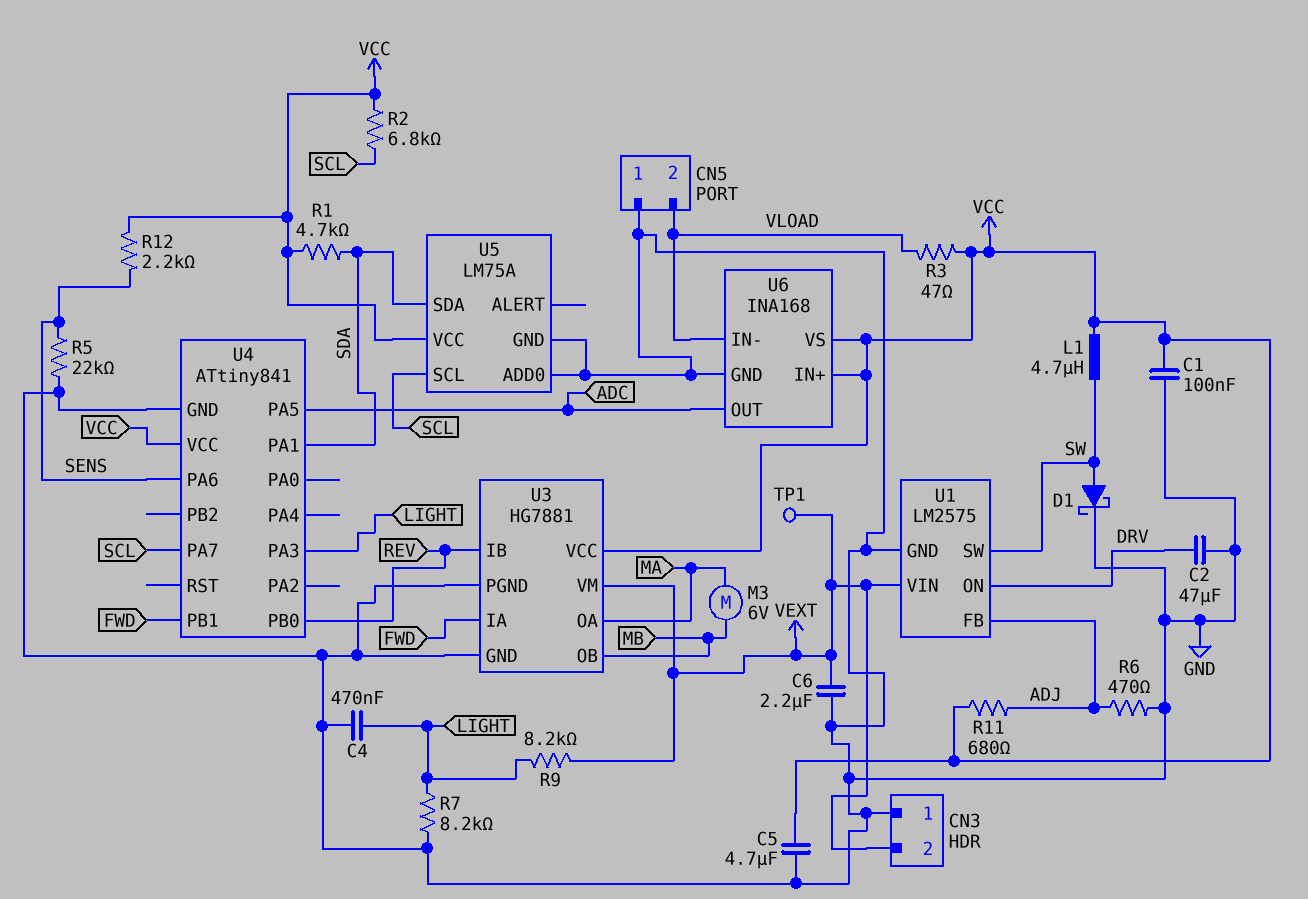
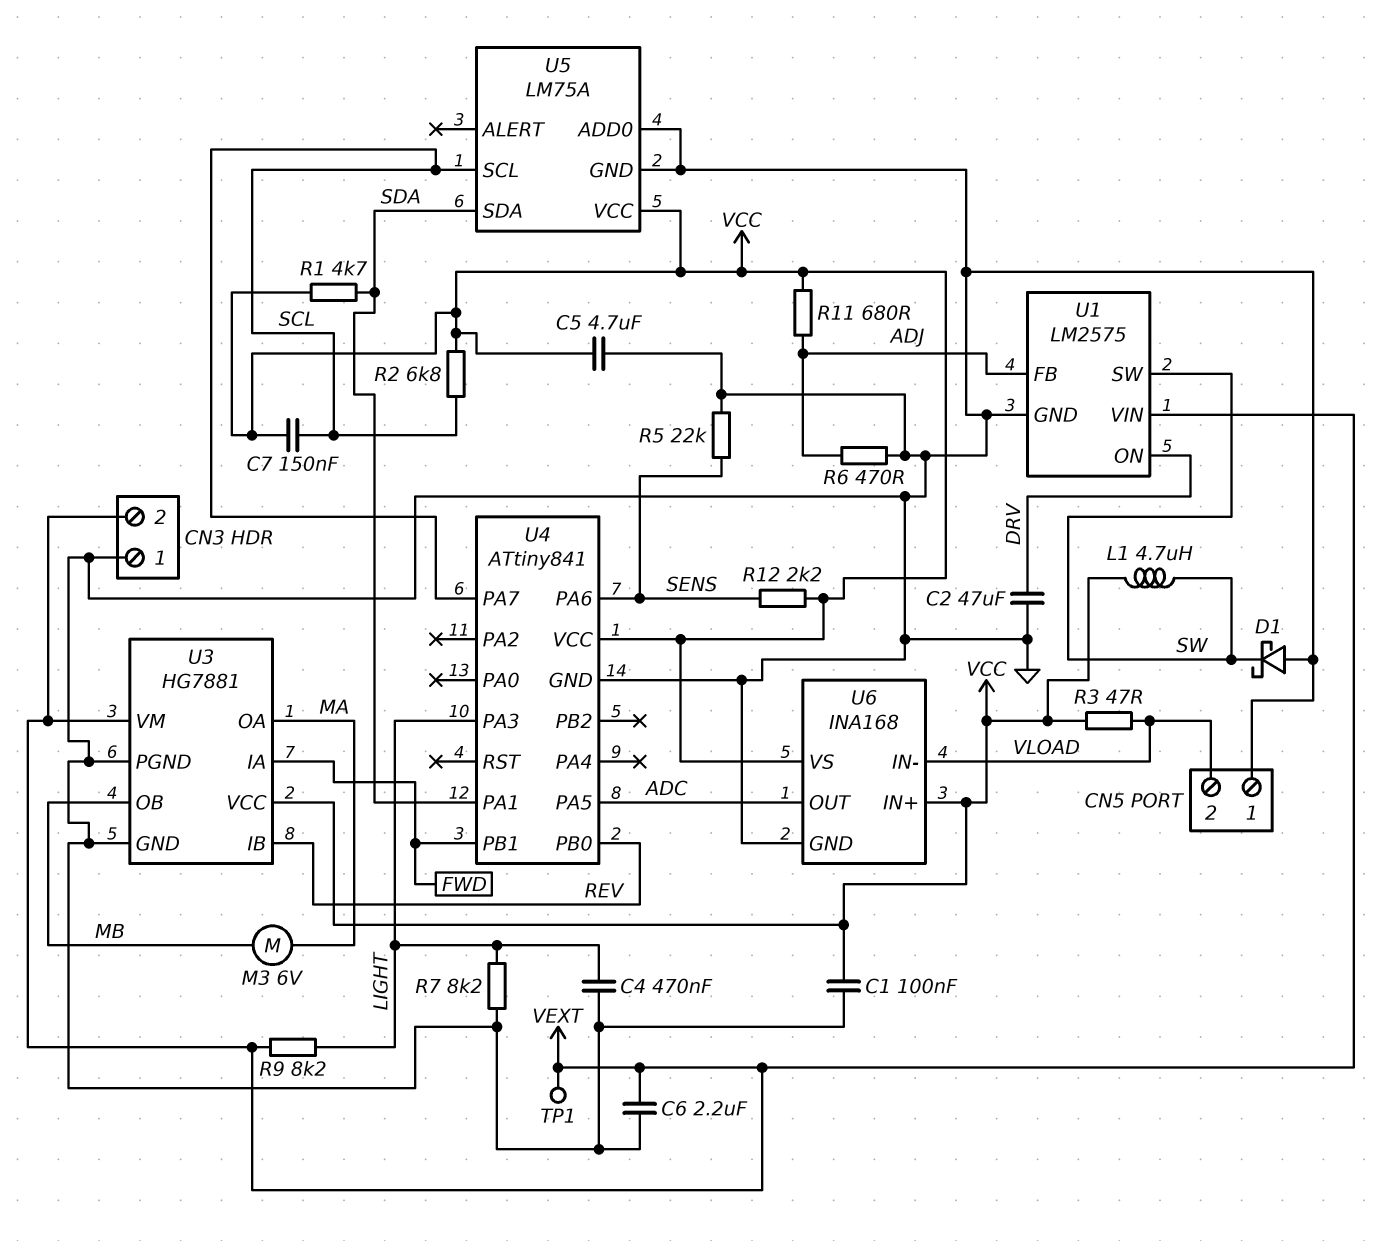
C7: none -> 150nF (SCL, VCC)
D1: schottky (A SW, K GND) -> schottky (A GND, K SW)

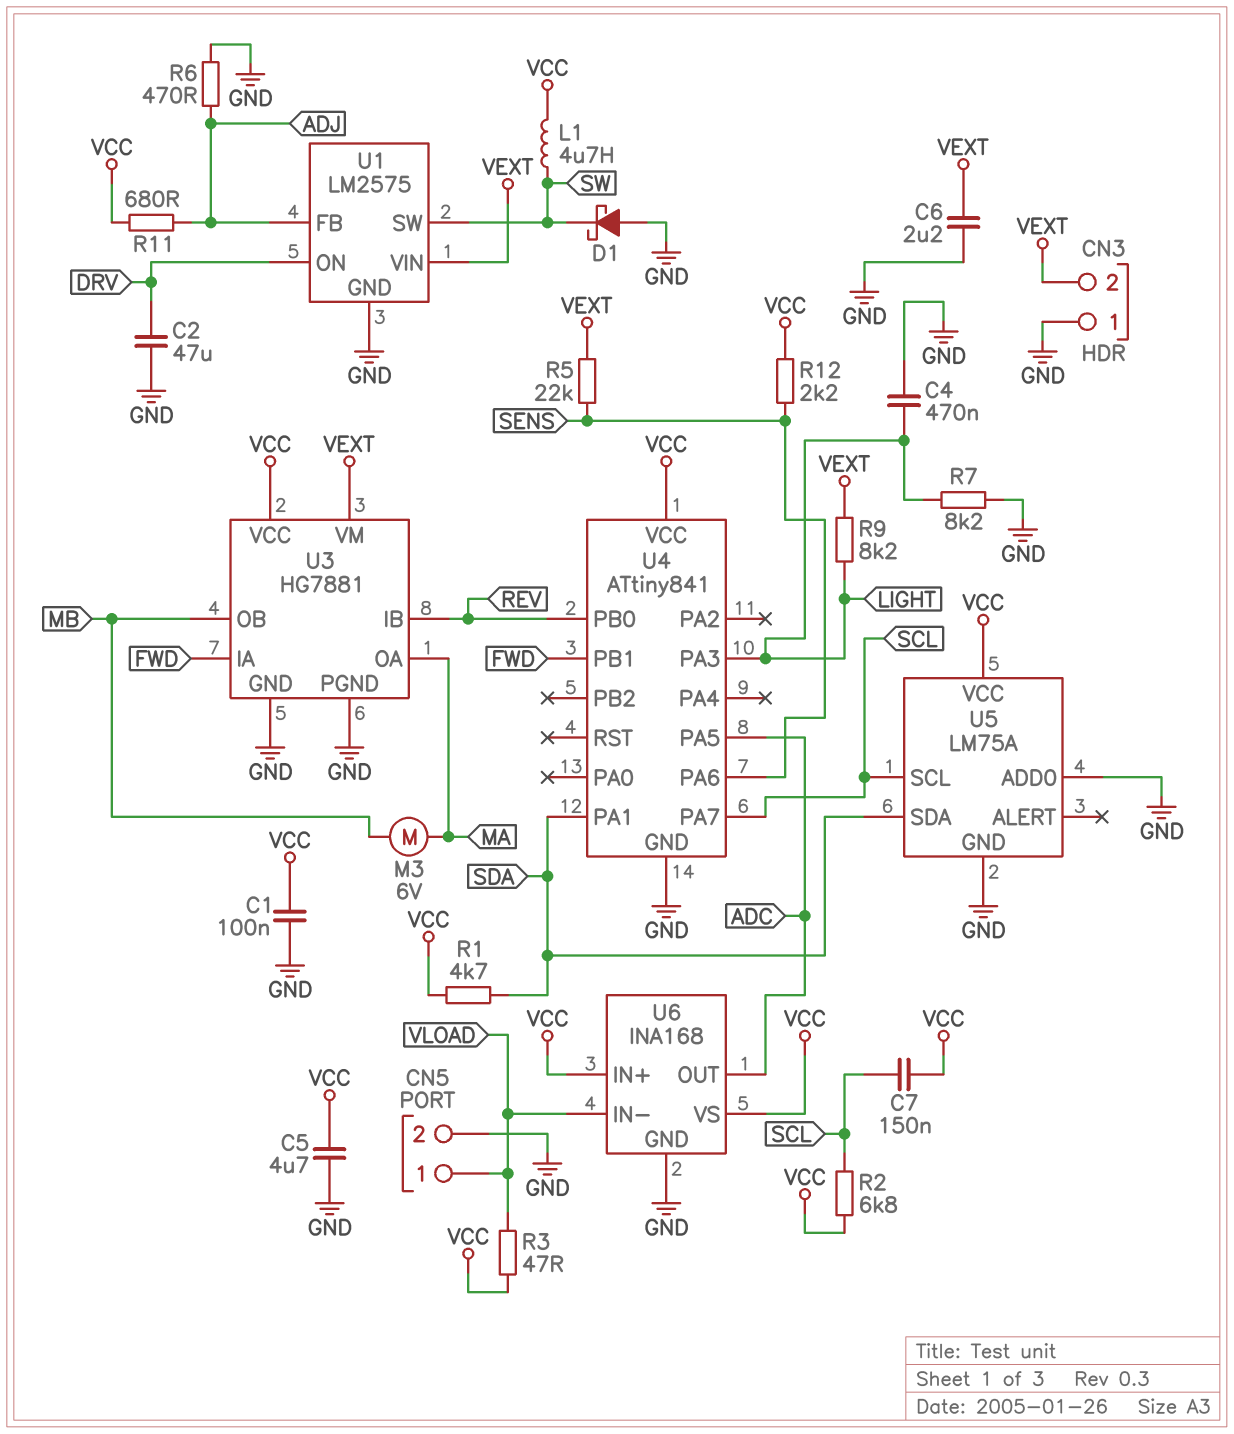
CN5 pin 1: GND -> VLOAD
CN5 pin 2: VLOAD -> GND
R5: 22k (GND, SENS) -> 22k (SENS, VEXT)
TP1: test point (VEXT) -> none

